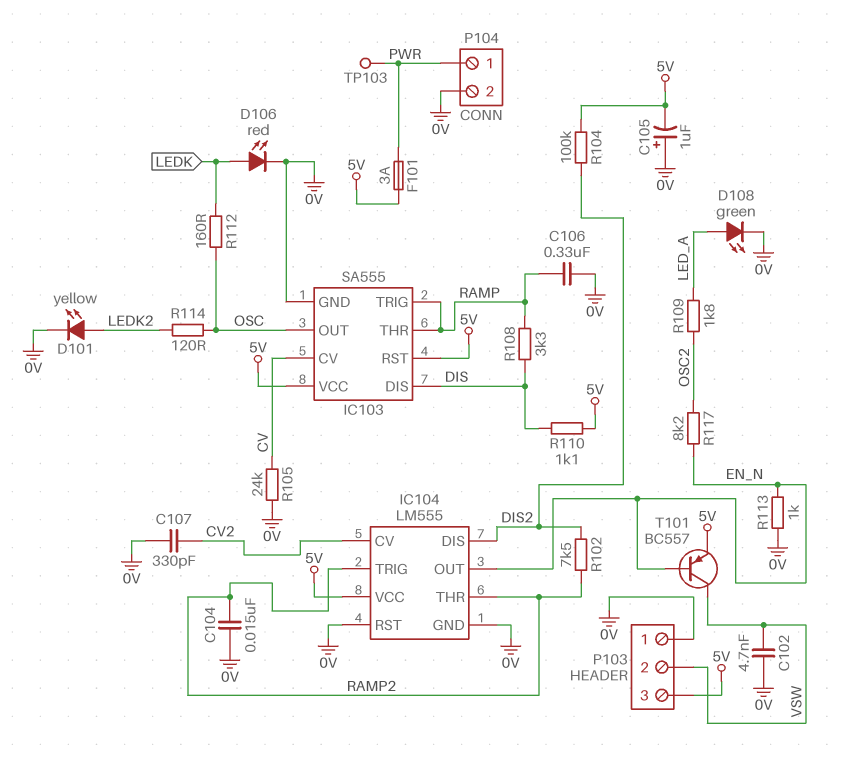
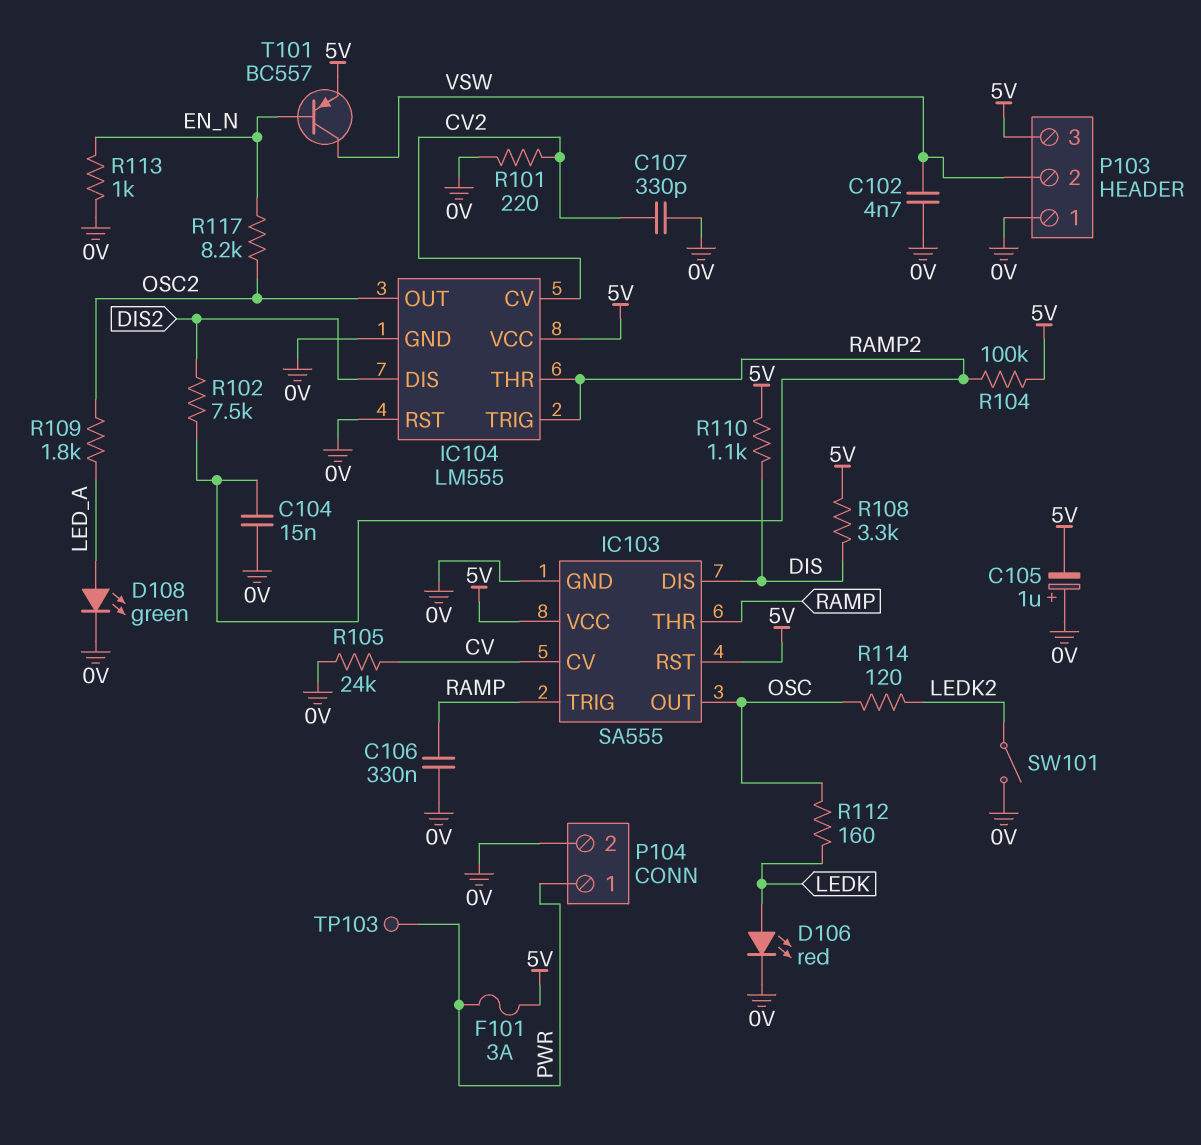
D101: LED yellow (A LEDK2, K 0V) -> none
IC104 pin OUT: EN_N -> OSC2
R101: none -> 220 (0V, CV2)
R104: 100k (5V, DIS2) -> 100k (5V, RAMP2)
R108: 3.3k (DIS, RAMP) -> 3.3k (5V, DIS)
SW101: none -> switch (0V, LEDK2)

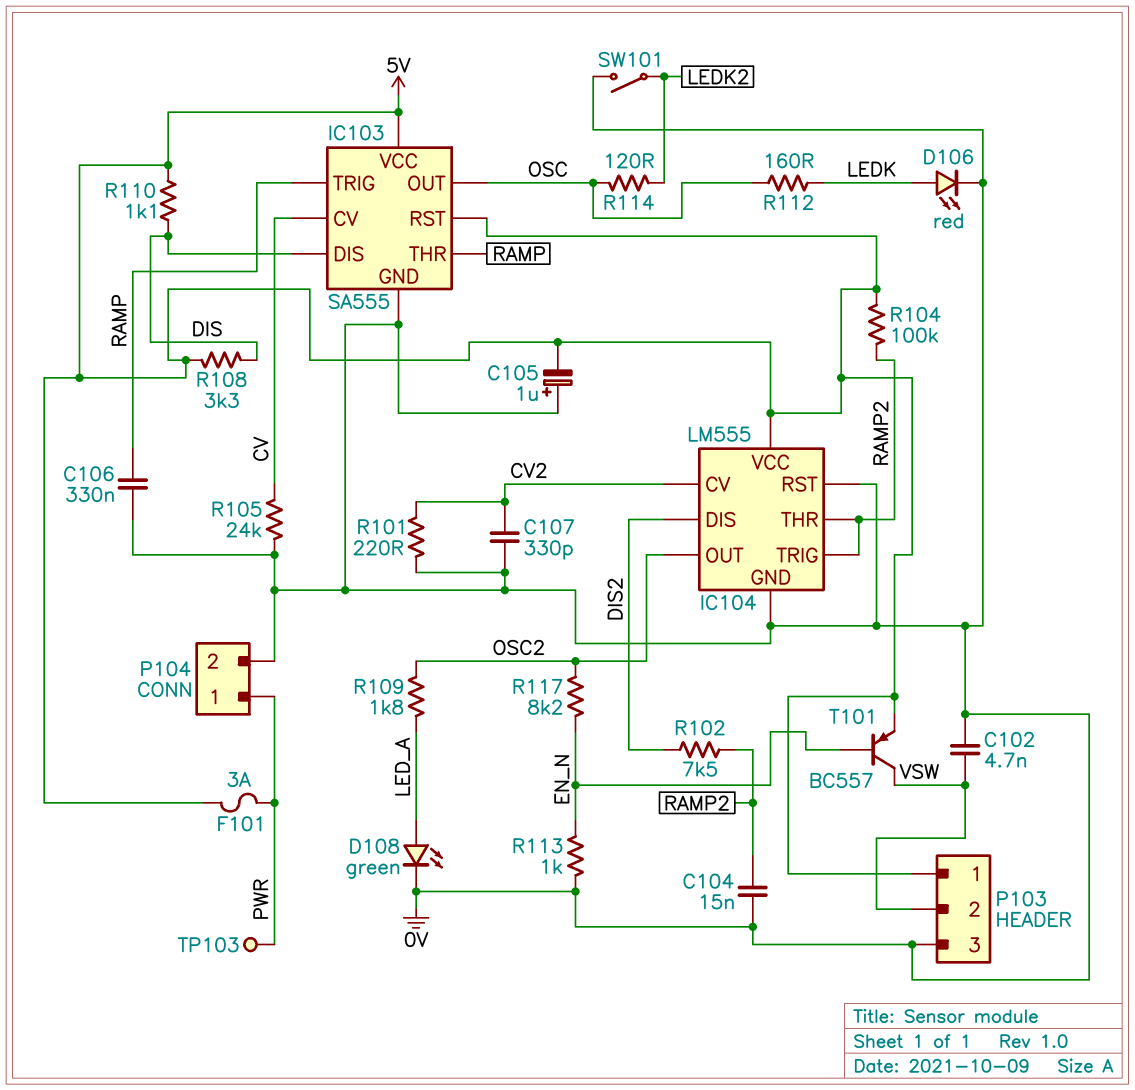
P103 pin 1: 0V -> 5V
P103 pin 3: 5V -> 0V

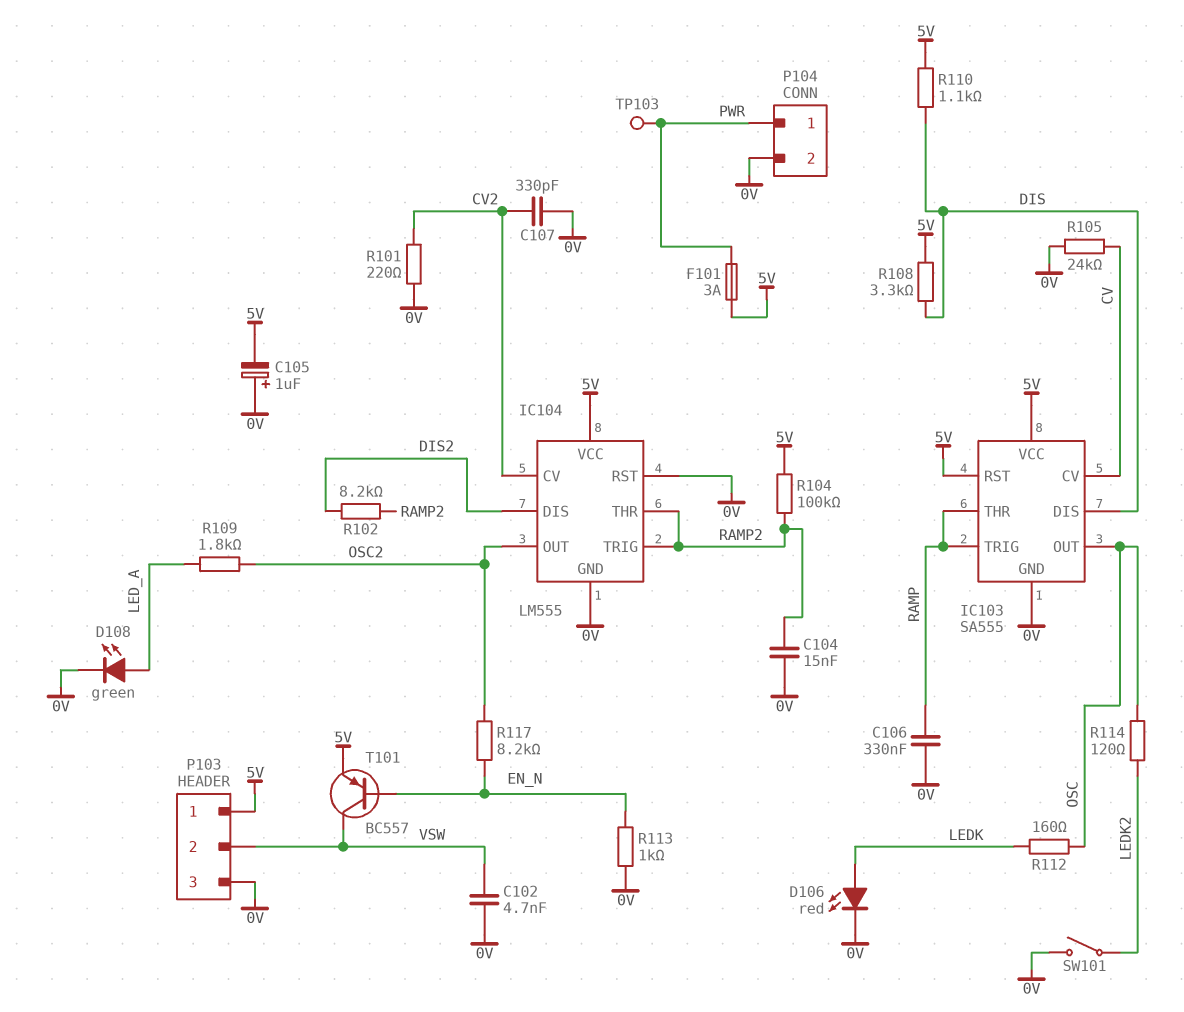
R102: 7.5k (DIS2, RAMP2) -> 8.2k (DIS2, RAMP2)

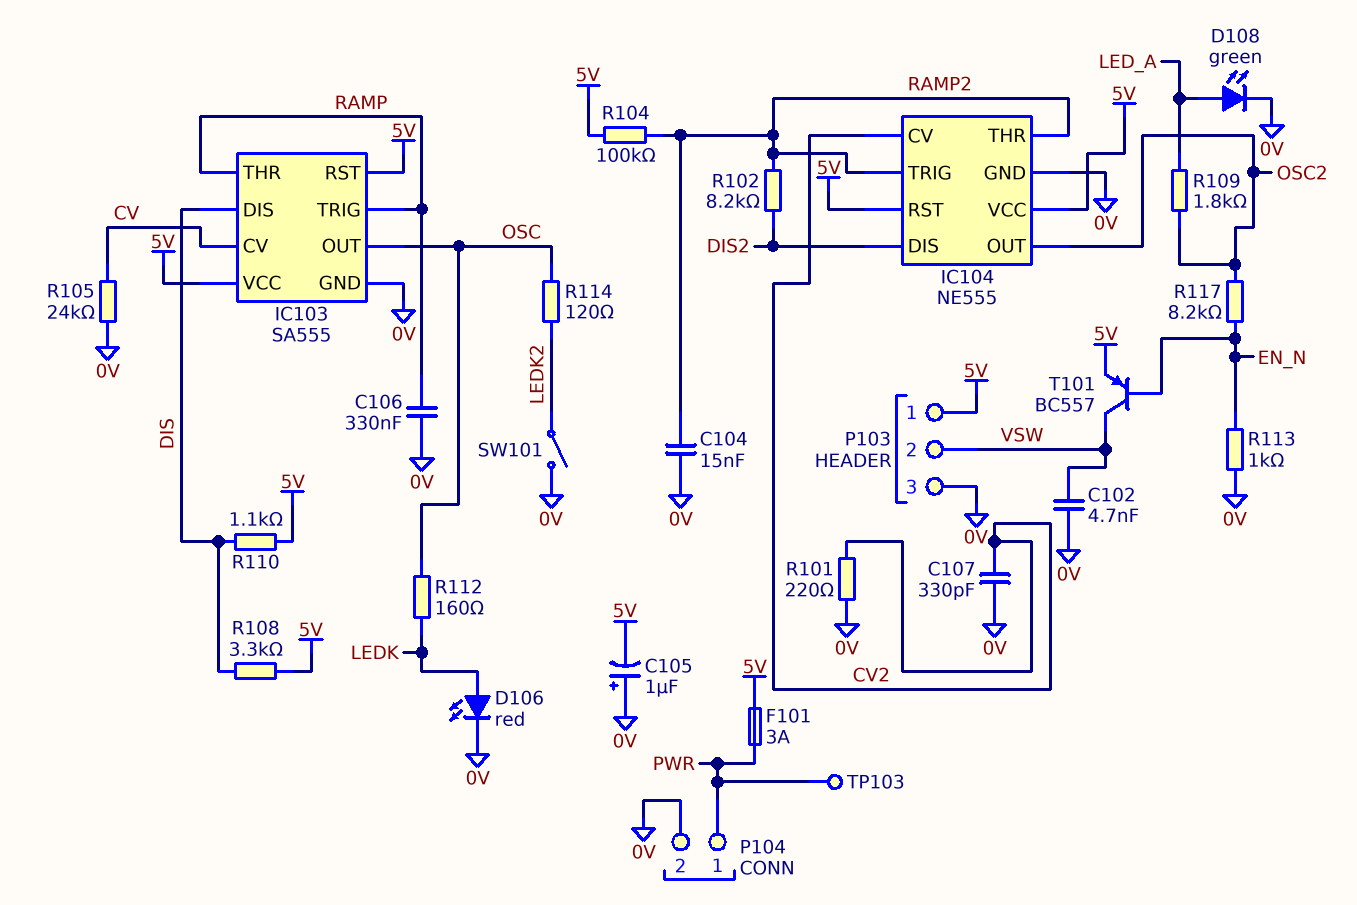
IC104: LM555 -> NE555
IC104 pin RST: 0V -> 5V

